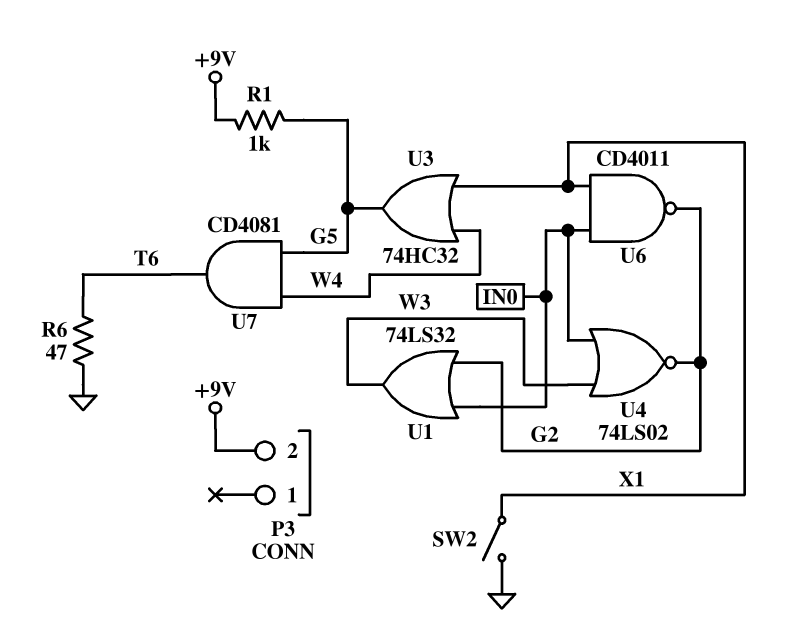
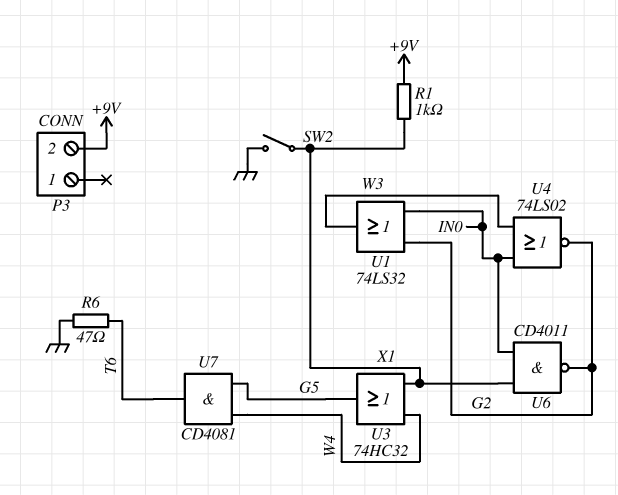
R1: 1k (+9V, G5) -> 1k (+9V, X1)

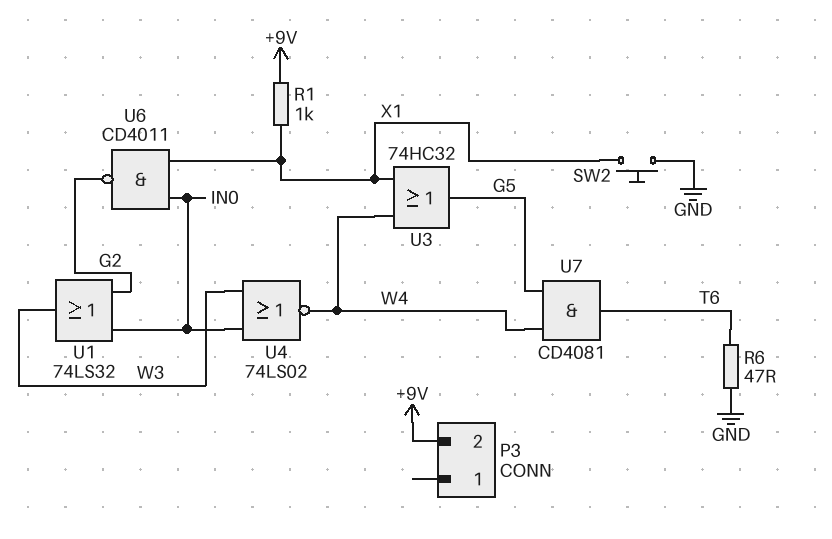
SW2: switch (GND, X1) -> button (GND, X1)
U4: NOR 74LS02 (in IN0, in W3, out G2) -> NOR 74LS02 (in IN0, in W3, out W4)

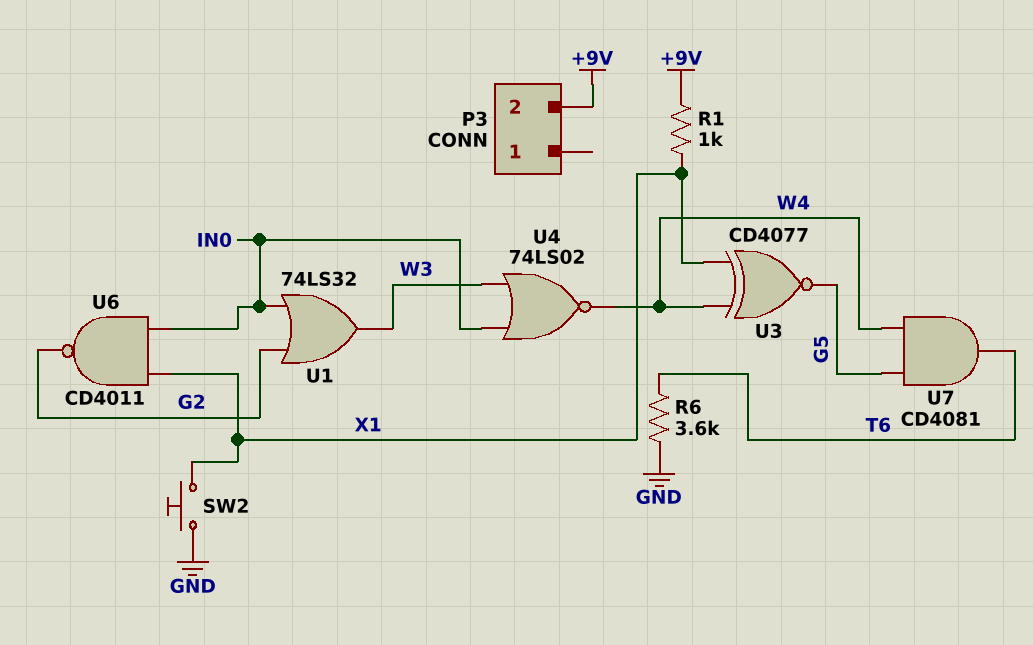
R6: 47 (GND, T6) -> 3.6k (GND, T6)
U3: OR 74HC32 (in W4, in X1, out G5) -> XNOR CD4077 (in W4, in X1, out G5)

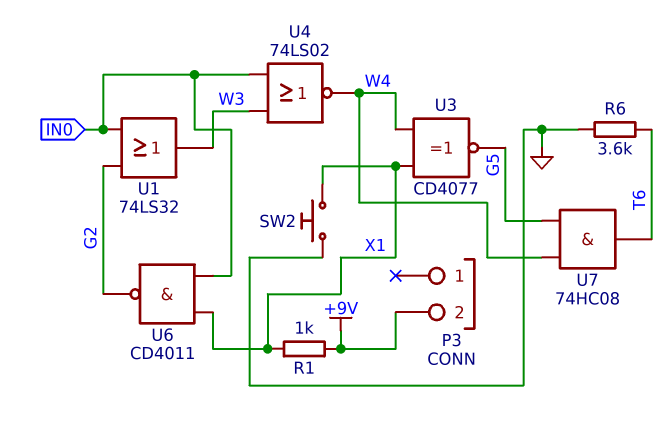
U7: AND CD4081 (in G5, in W4, out T6) -> AND 74HC08 (in G5, in W4, out T6)

